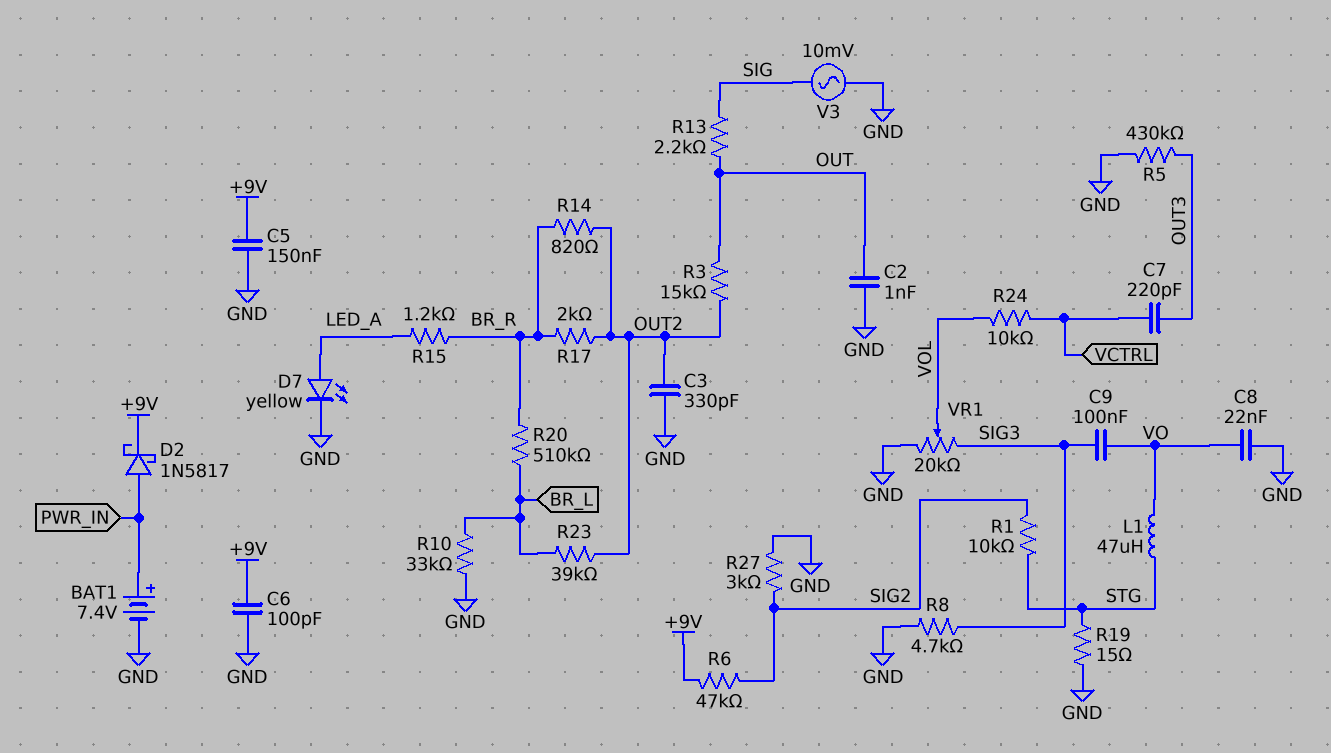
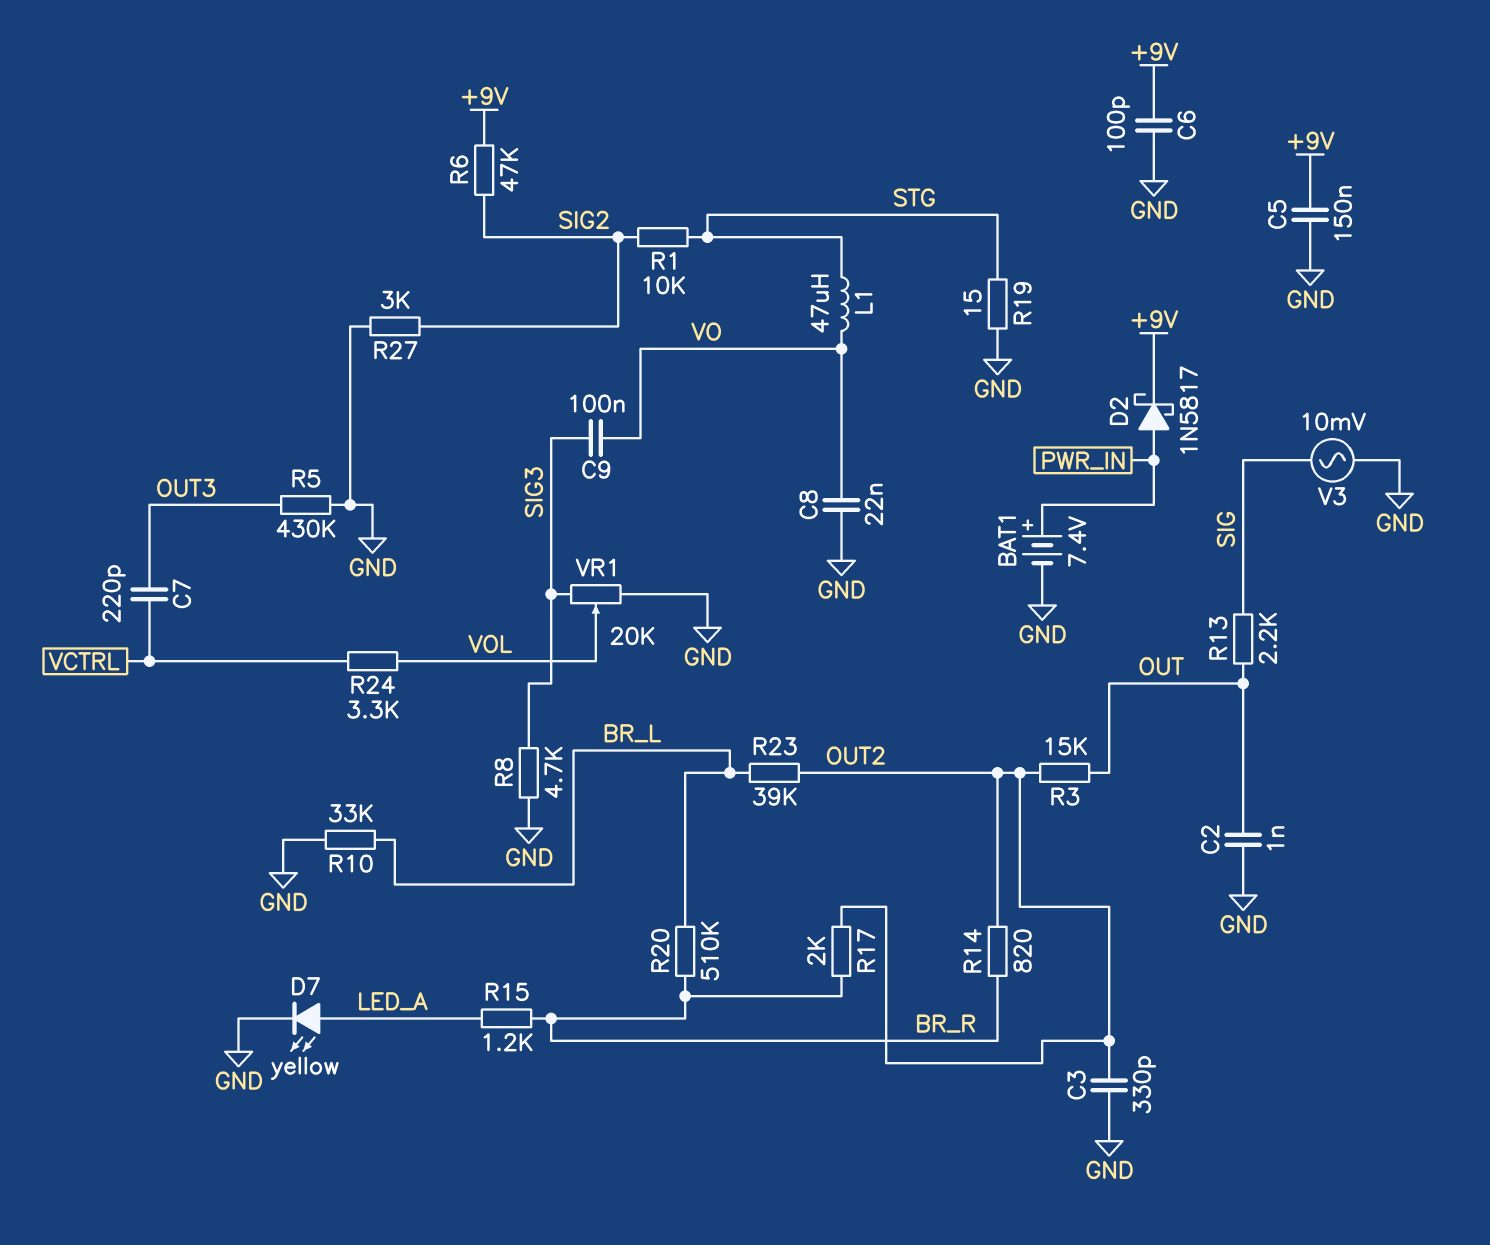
R24: 10k (VCTRL, VOL) -> 3.3k (VCTRL, VOL)

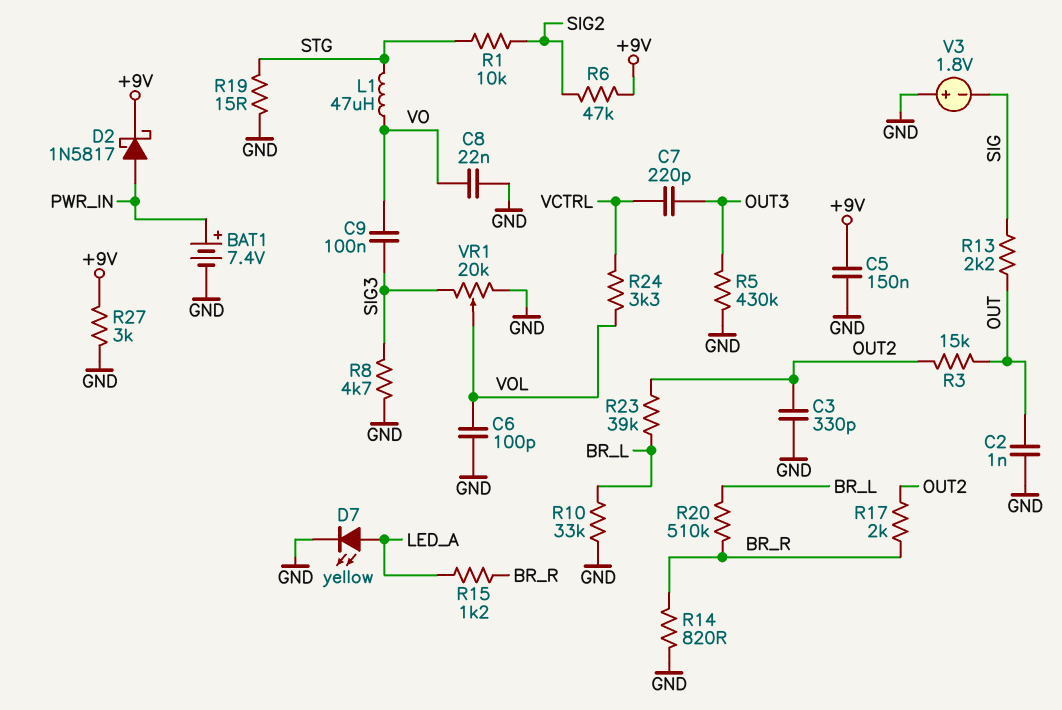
C6: 100pF (+9V, GND) -> 100pF (GND, VOL)
R14: 820 (BR_R, OUT2) -> 820 (BR_R, GND)
R27: 3k (GND, SIG2) -> 3k (+9V, GND)
V3: AC 10mV (GND, SIG) -> 1.8V (plus GND, minus SIG)

